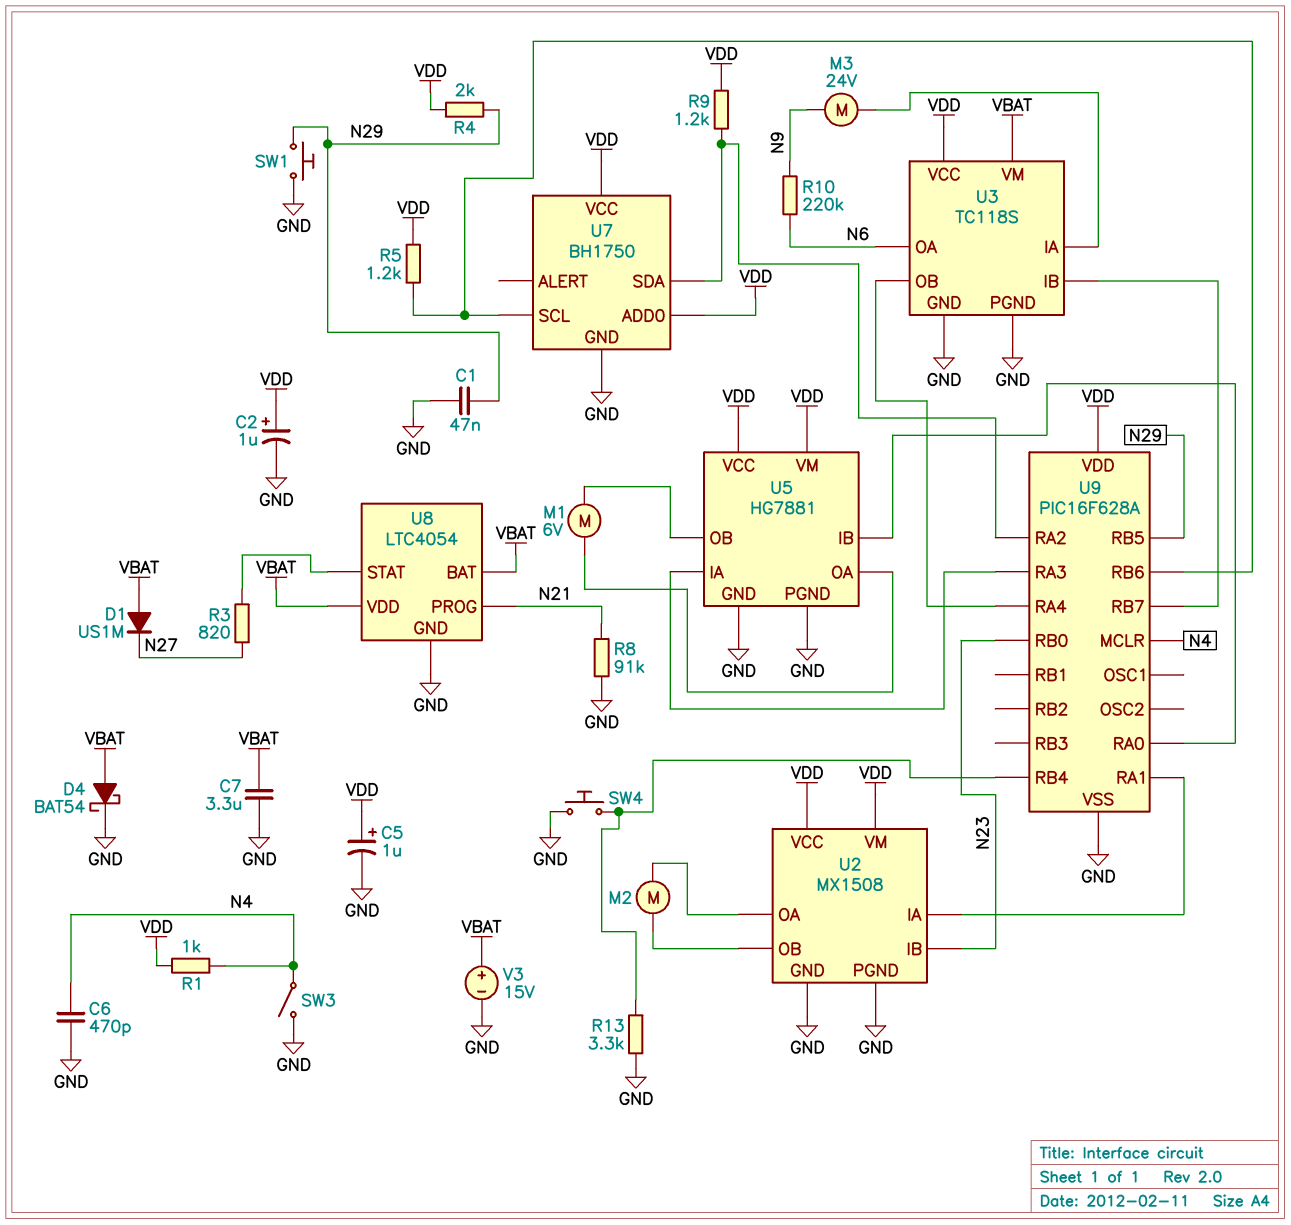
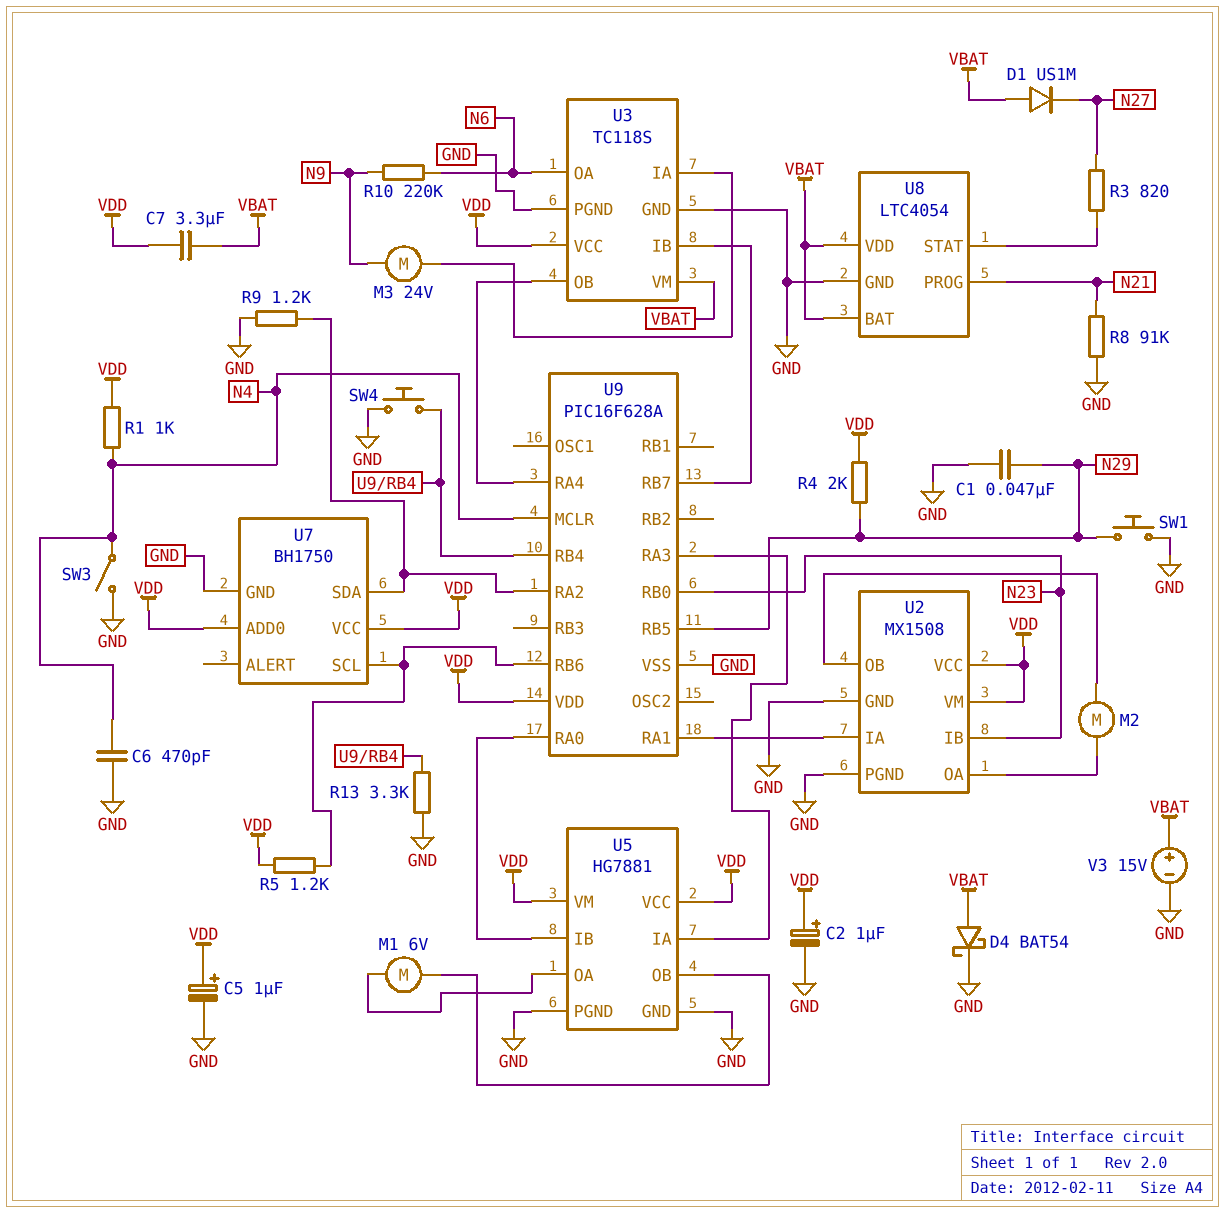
C7: 3.3uF (GND, VBAT) -> 3.3uF (VBAT, VDD)
R9: 1.2k (U7/SDA, VDD) -> 1.2k (GND, U7/SDA)

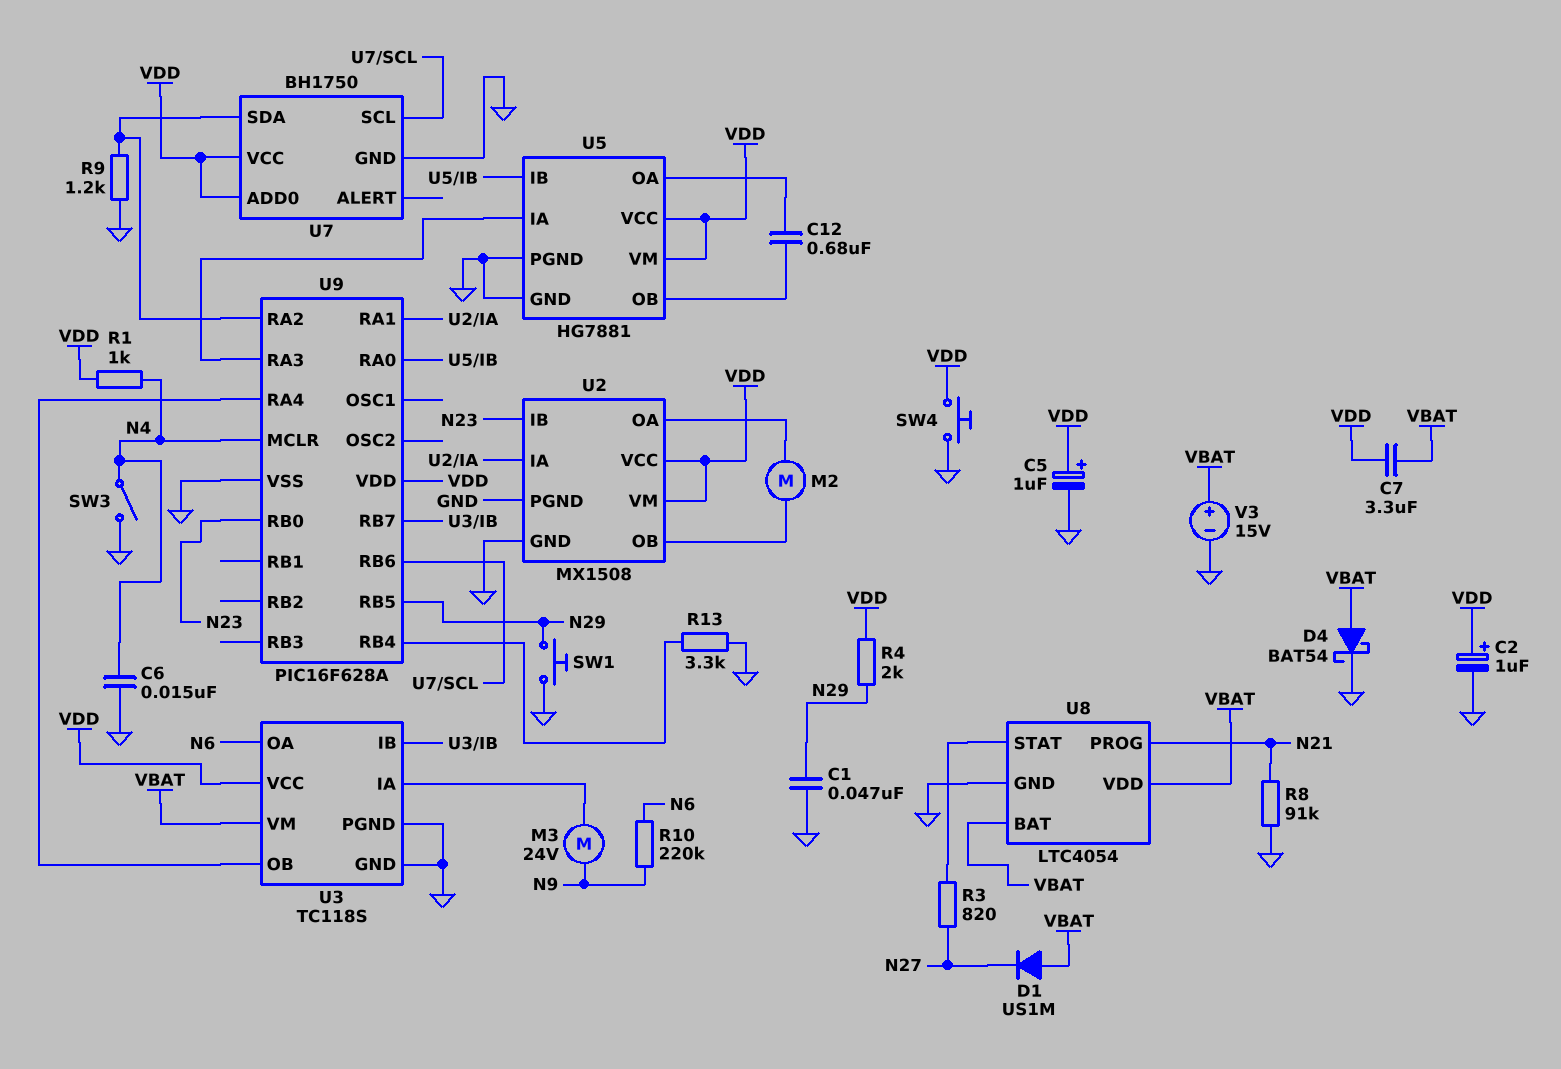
C6: 470pF (GND, N4) -> 15nF (GND, N4)
C12: none -> 680nF (U5/OA, U5/OB)
M1: motor 6V (U5/OA, U5/OB) -> none
R5: 1.2k (U7/SCL, VDD) -> none
SW4: button (GND, U9/RB4) -> button (GND, VDD)

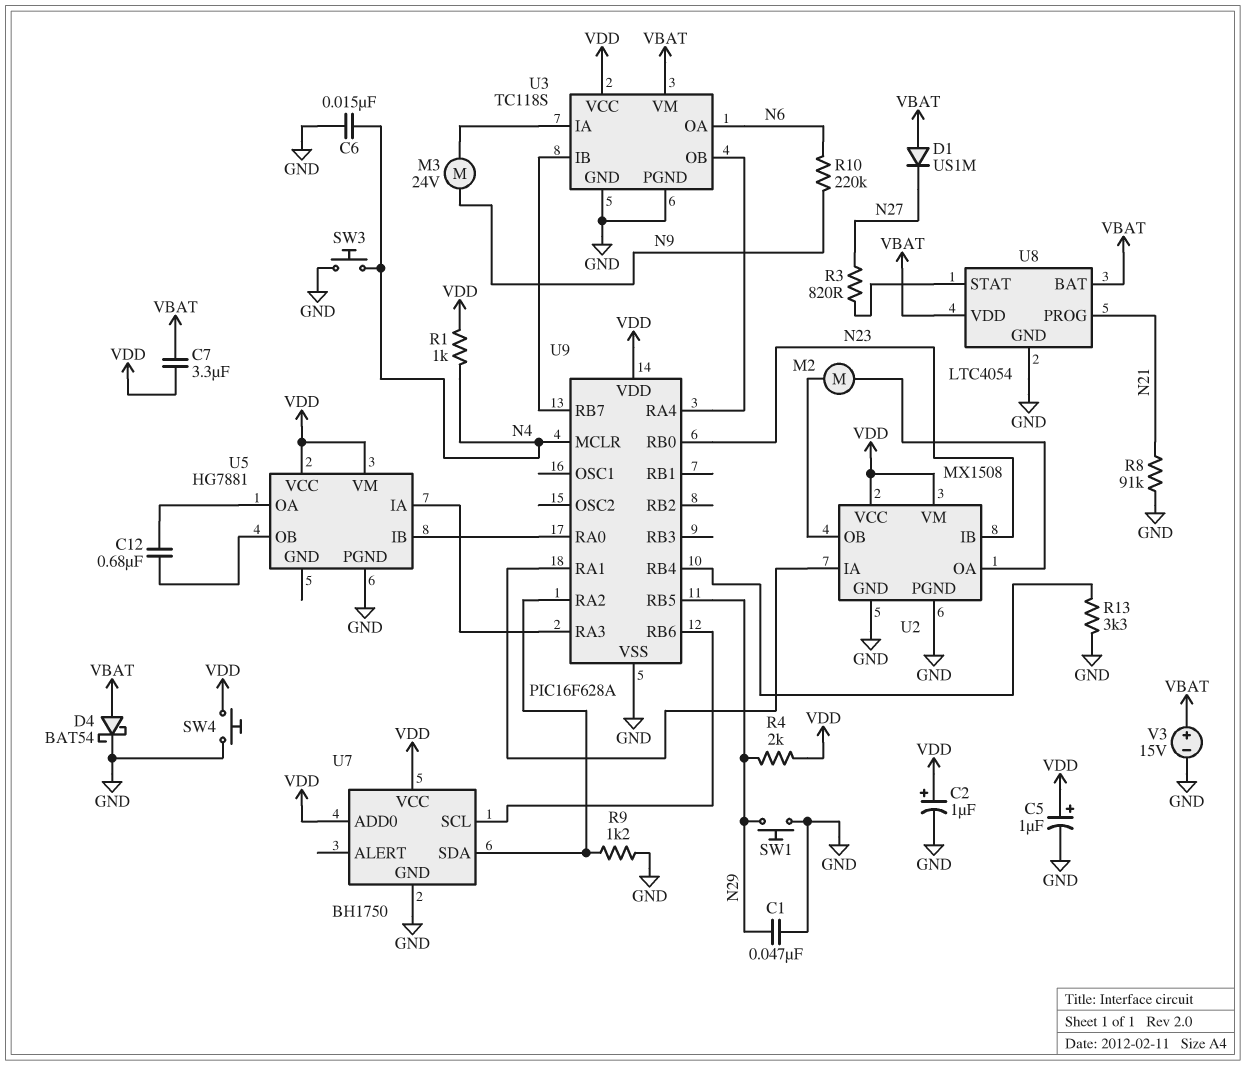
SW3: switch (GND, N4) -> button (GND, N4)
U5 pin GND: GND -> none

